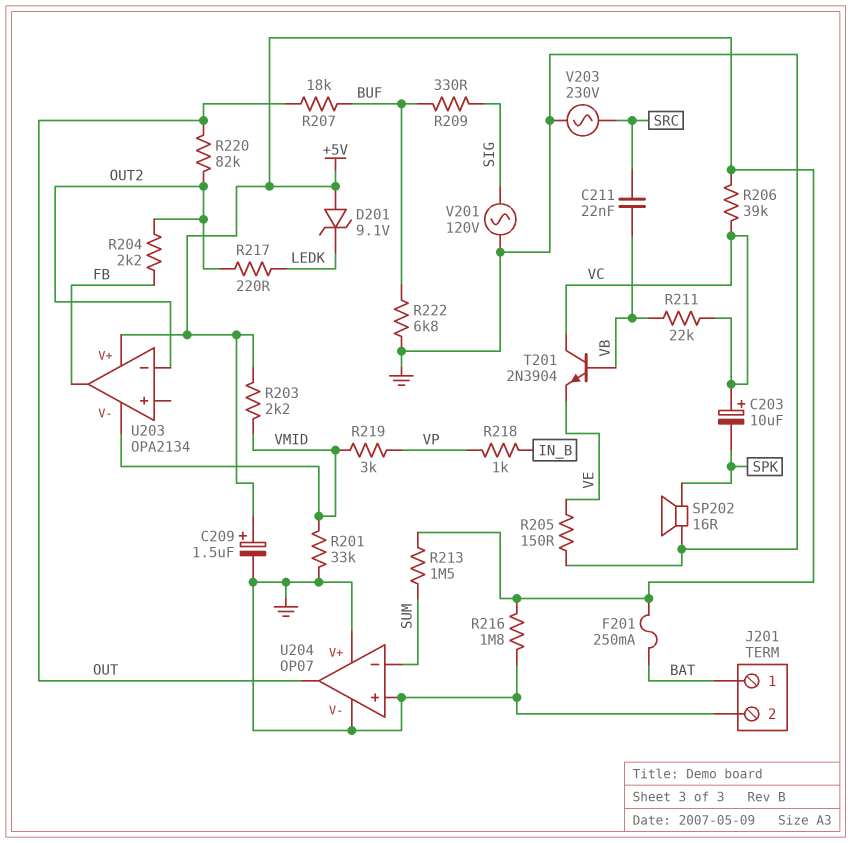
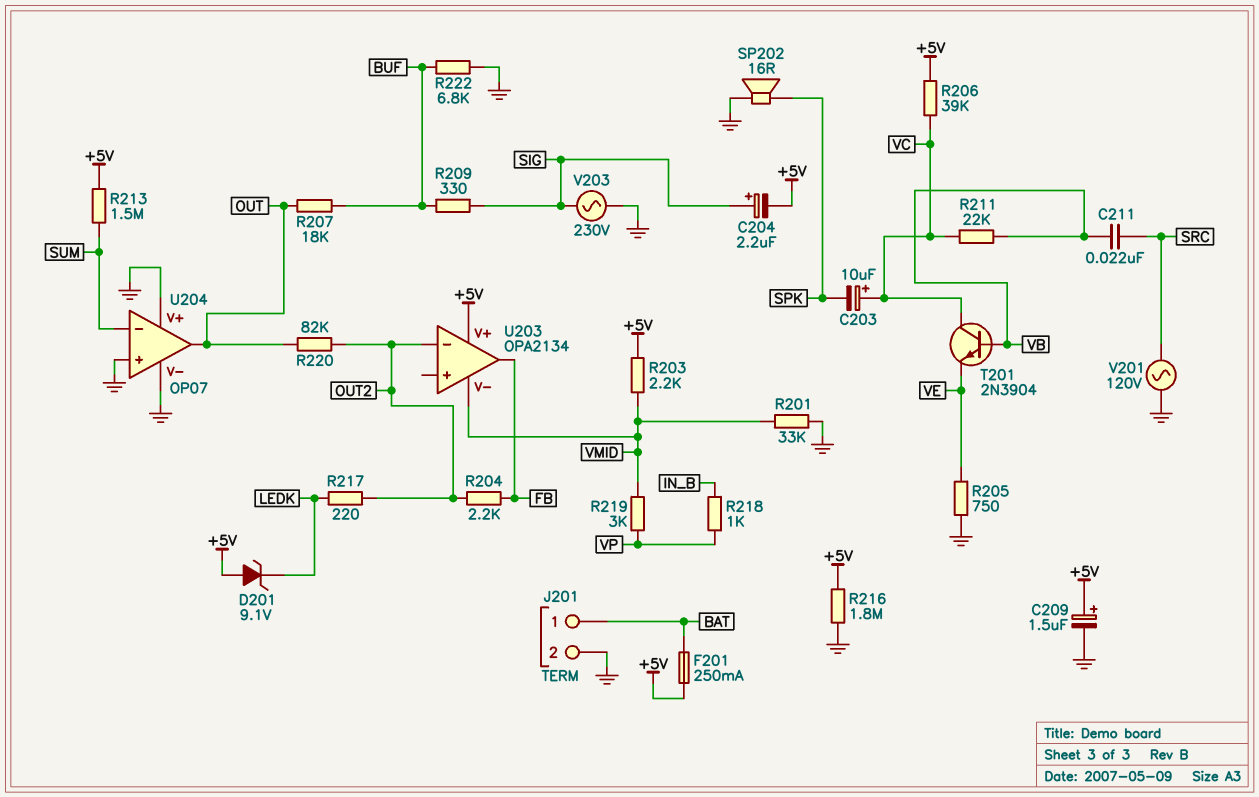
C204: none -> 2.2uF (plus SIG, minus +5V)
R205: 150 (GND, VE) -> 750 (GND, VE)
V201: AC 120V (GND, SIG) -> AC 120V (GND, SRC)
V203: AC 230V (GND, SRC) -> AC 230V (GND, SIG)

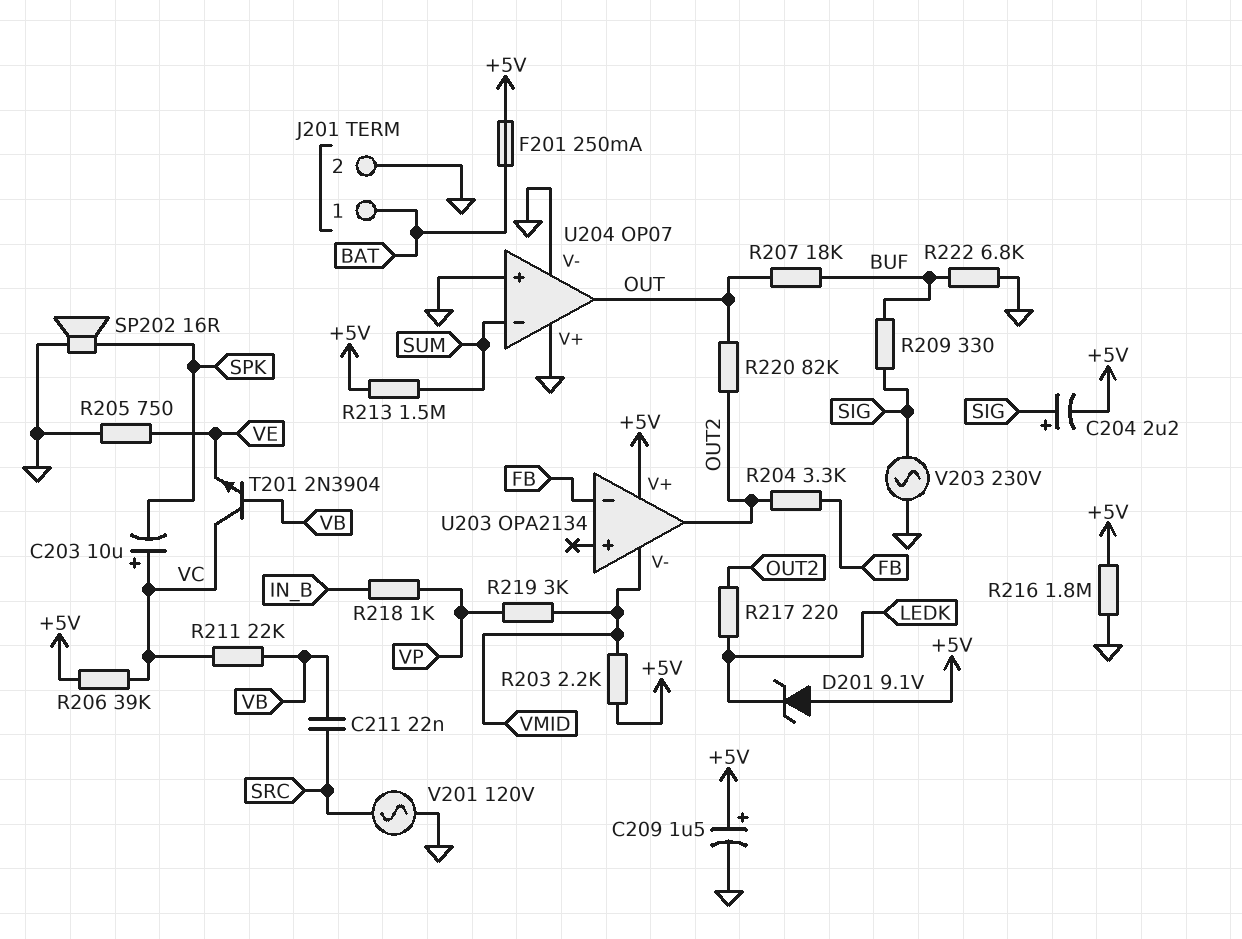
R201: 33k (GND, VMID) -> none
R204: 2.2k (FB, OUT2) -> 3.3k (FB, OUT2)
U203 pin in-: OUT2 -> FB
U203 pin out: FB -> OUT2

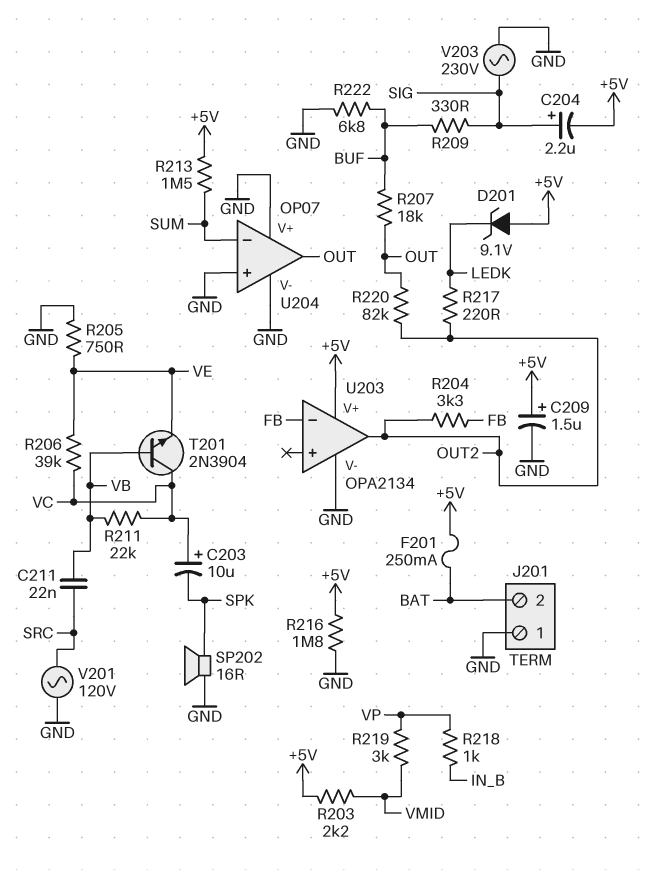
J201 pin 1: BAT -> GND
J201 pin 2: GND -> BAT
R206: 39k (+5V, VC) -> 39k (VC, VE)
U203 pin V-: VMID -> GND

